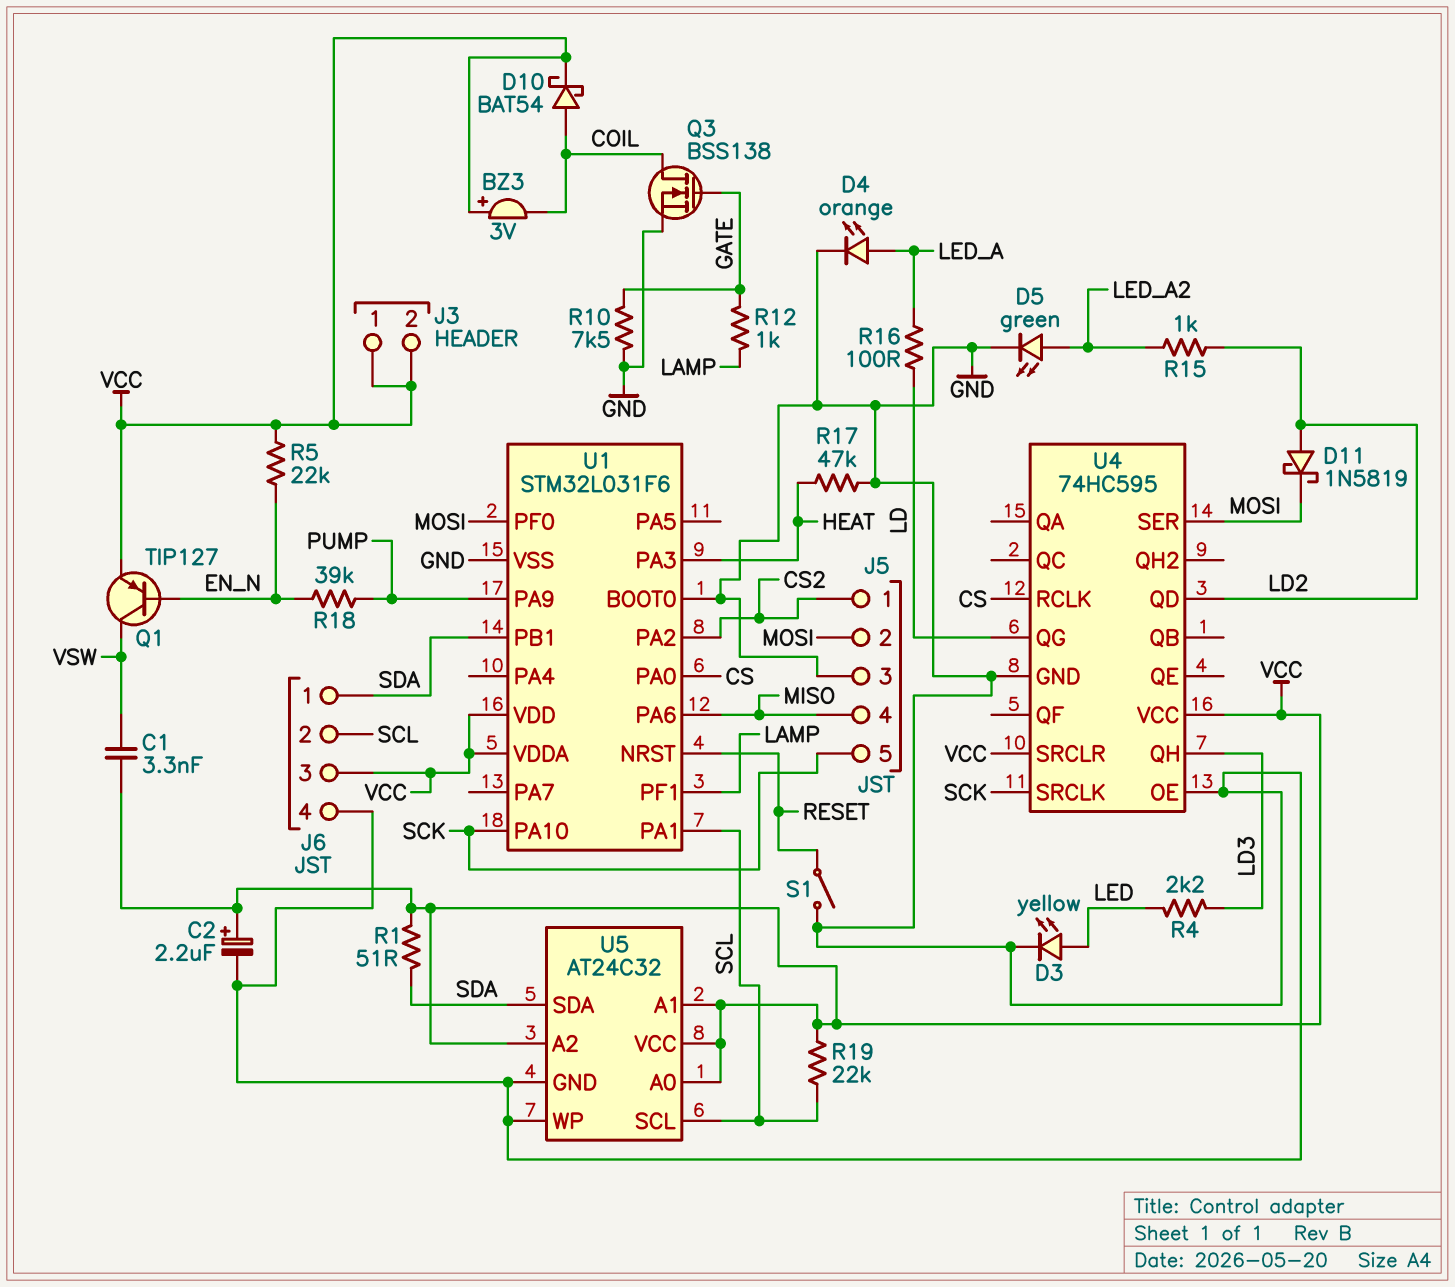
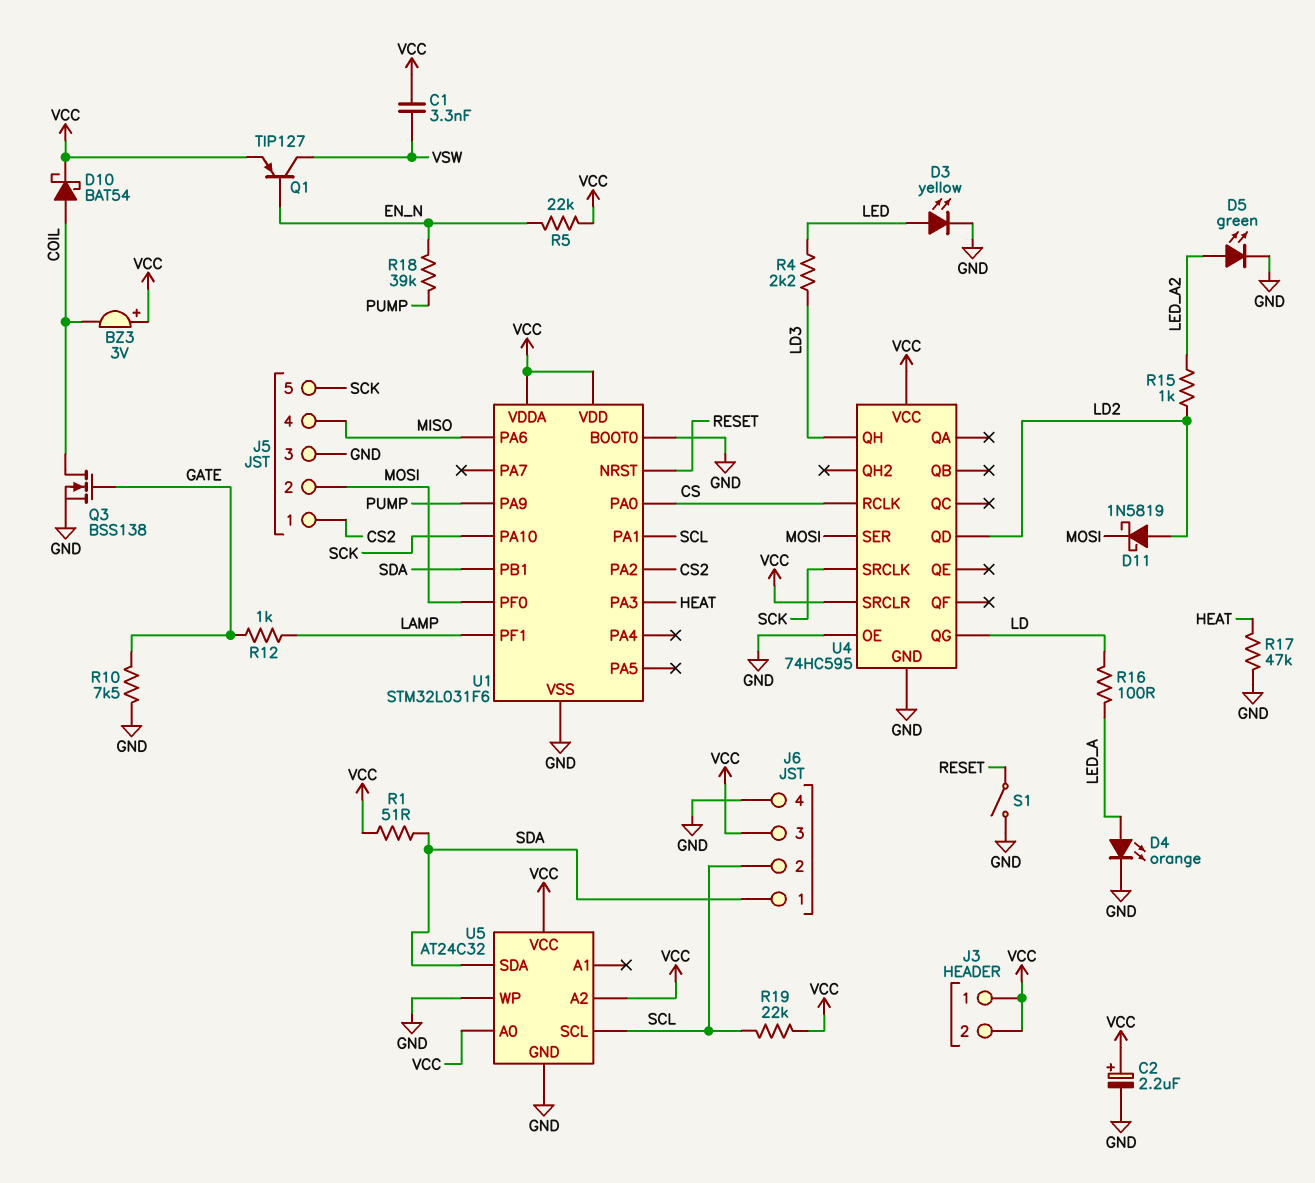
U5 pin A1: VCC -> none

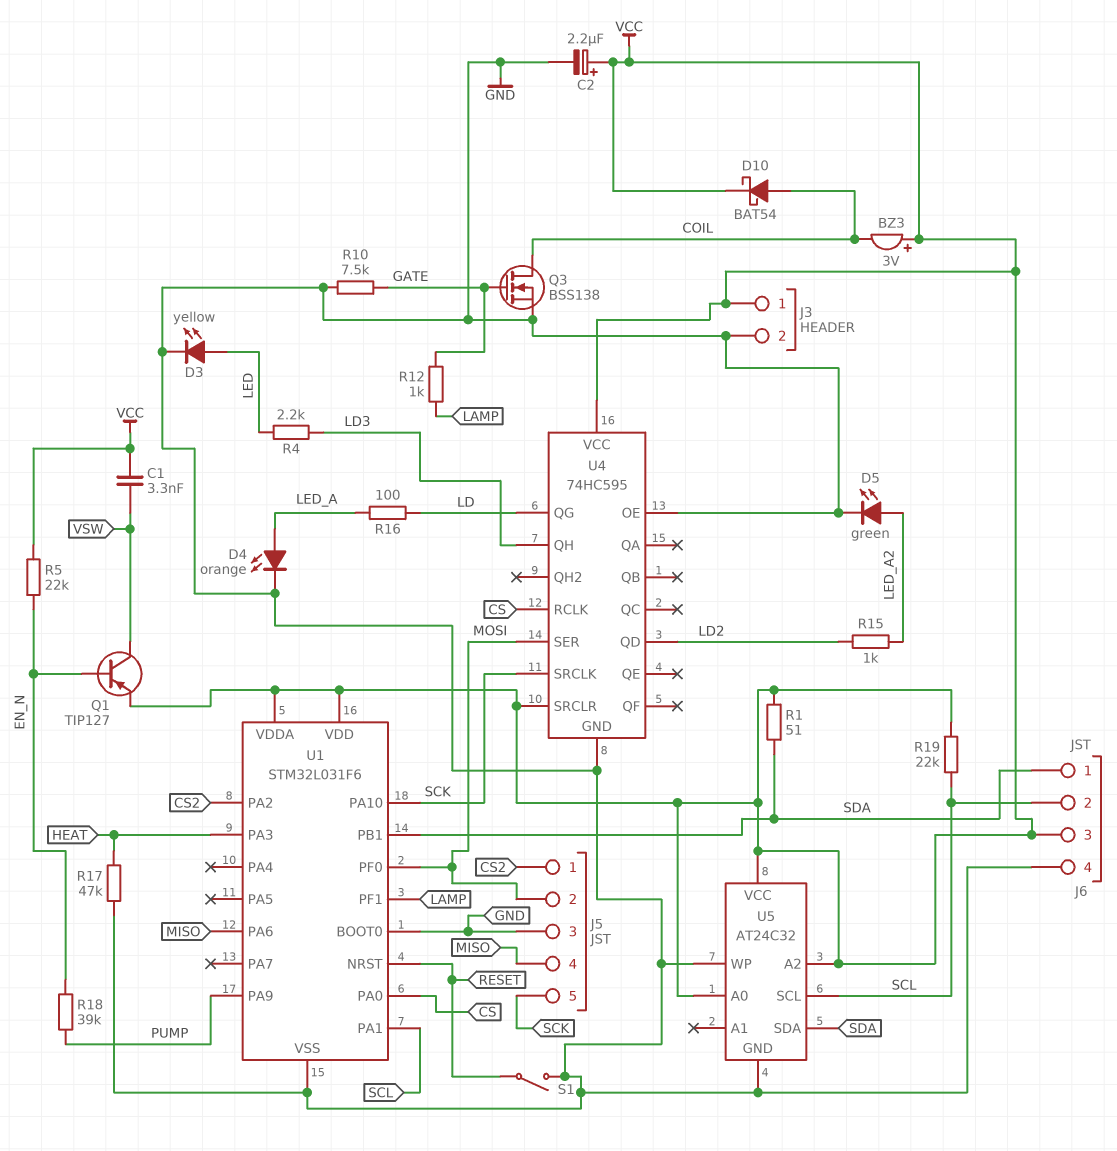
D11: schottky 1N5819 (A LD2, K MOSI) -> none
J3 pin 2: VCC -> GND

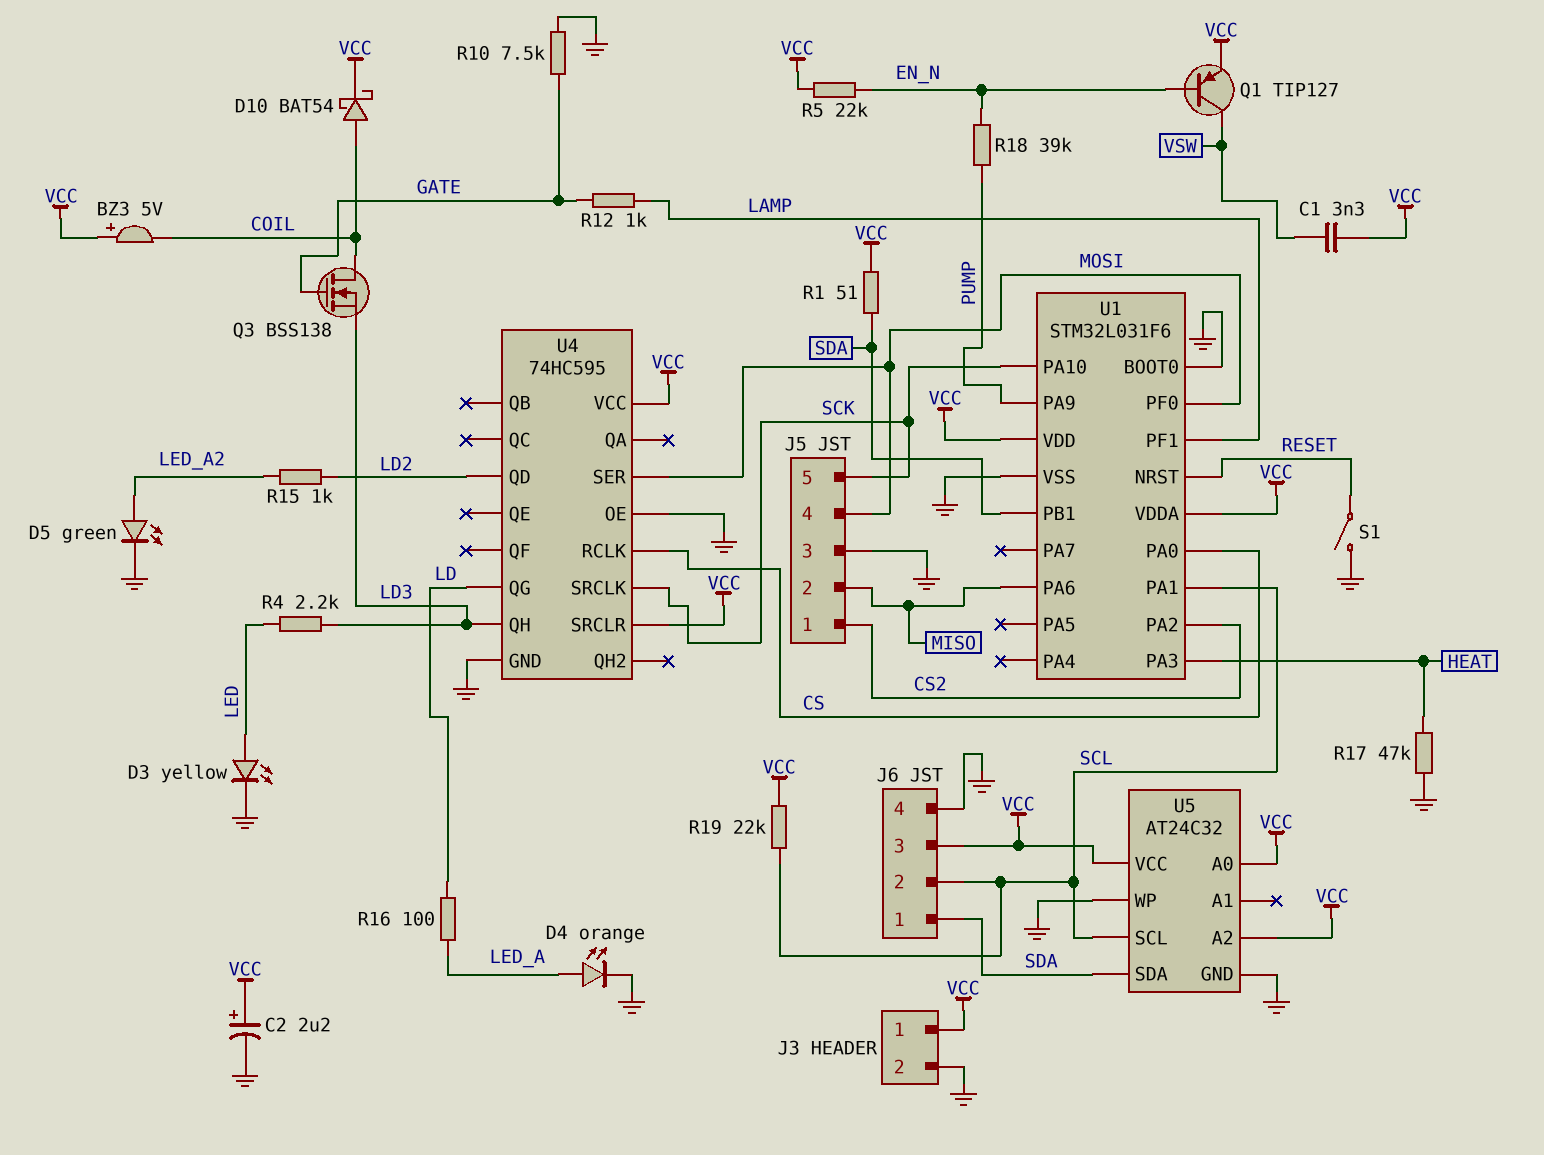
BZ3: buzzer 3V (plus VCC, minus COIL) -> buzzer 5V (plus VCC, minus COIL)
J5 pin 2: MOSI -> MISO
J5 pin 4: MISO -> MOSI
Q3: NMOS BSS138 (G GATE, D COIL, S GND) -> NMOS BSS138 (G GATE, D COIL, S LD3)

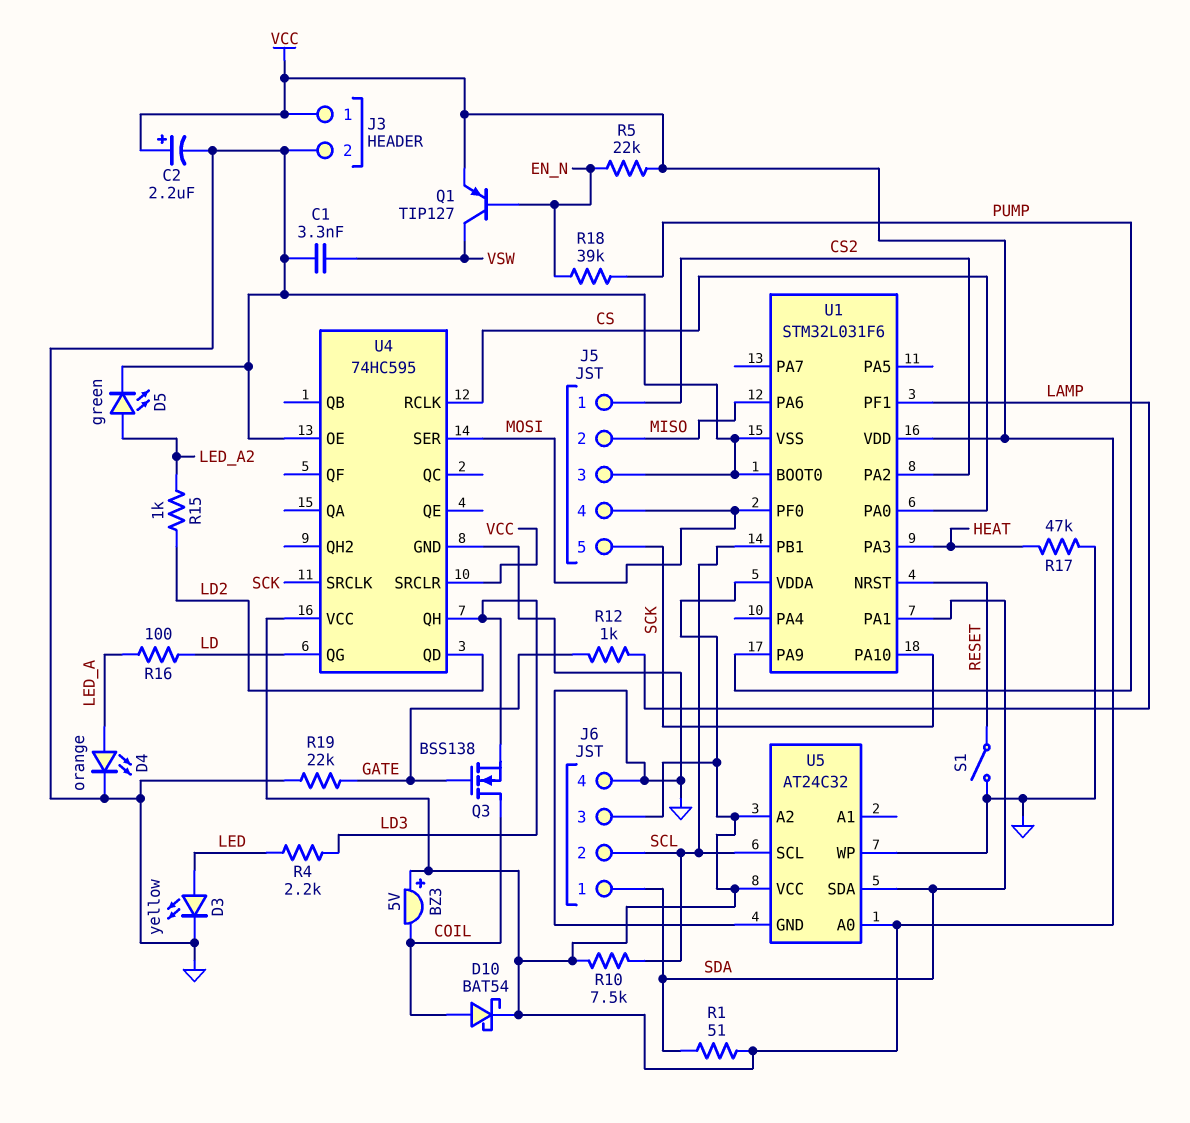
C1: 3.3nF (VCC, VSW) -> 3.3nF (GND, VSW)
R10: 7.5k (GATE, GND) -> 7.5k (SCL, VCC)
R19: 22k (SCL, VCC) -> 22k (GATE, GND)
U1 pin PA1: SCL -> SDA
U1 pin PB1: SDA -> SCL

